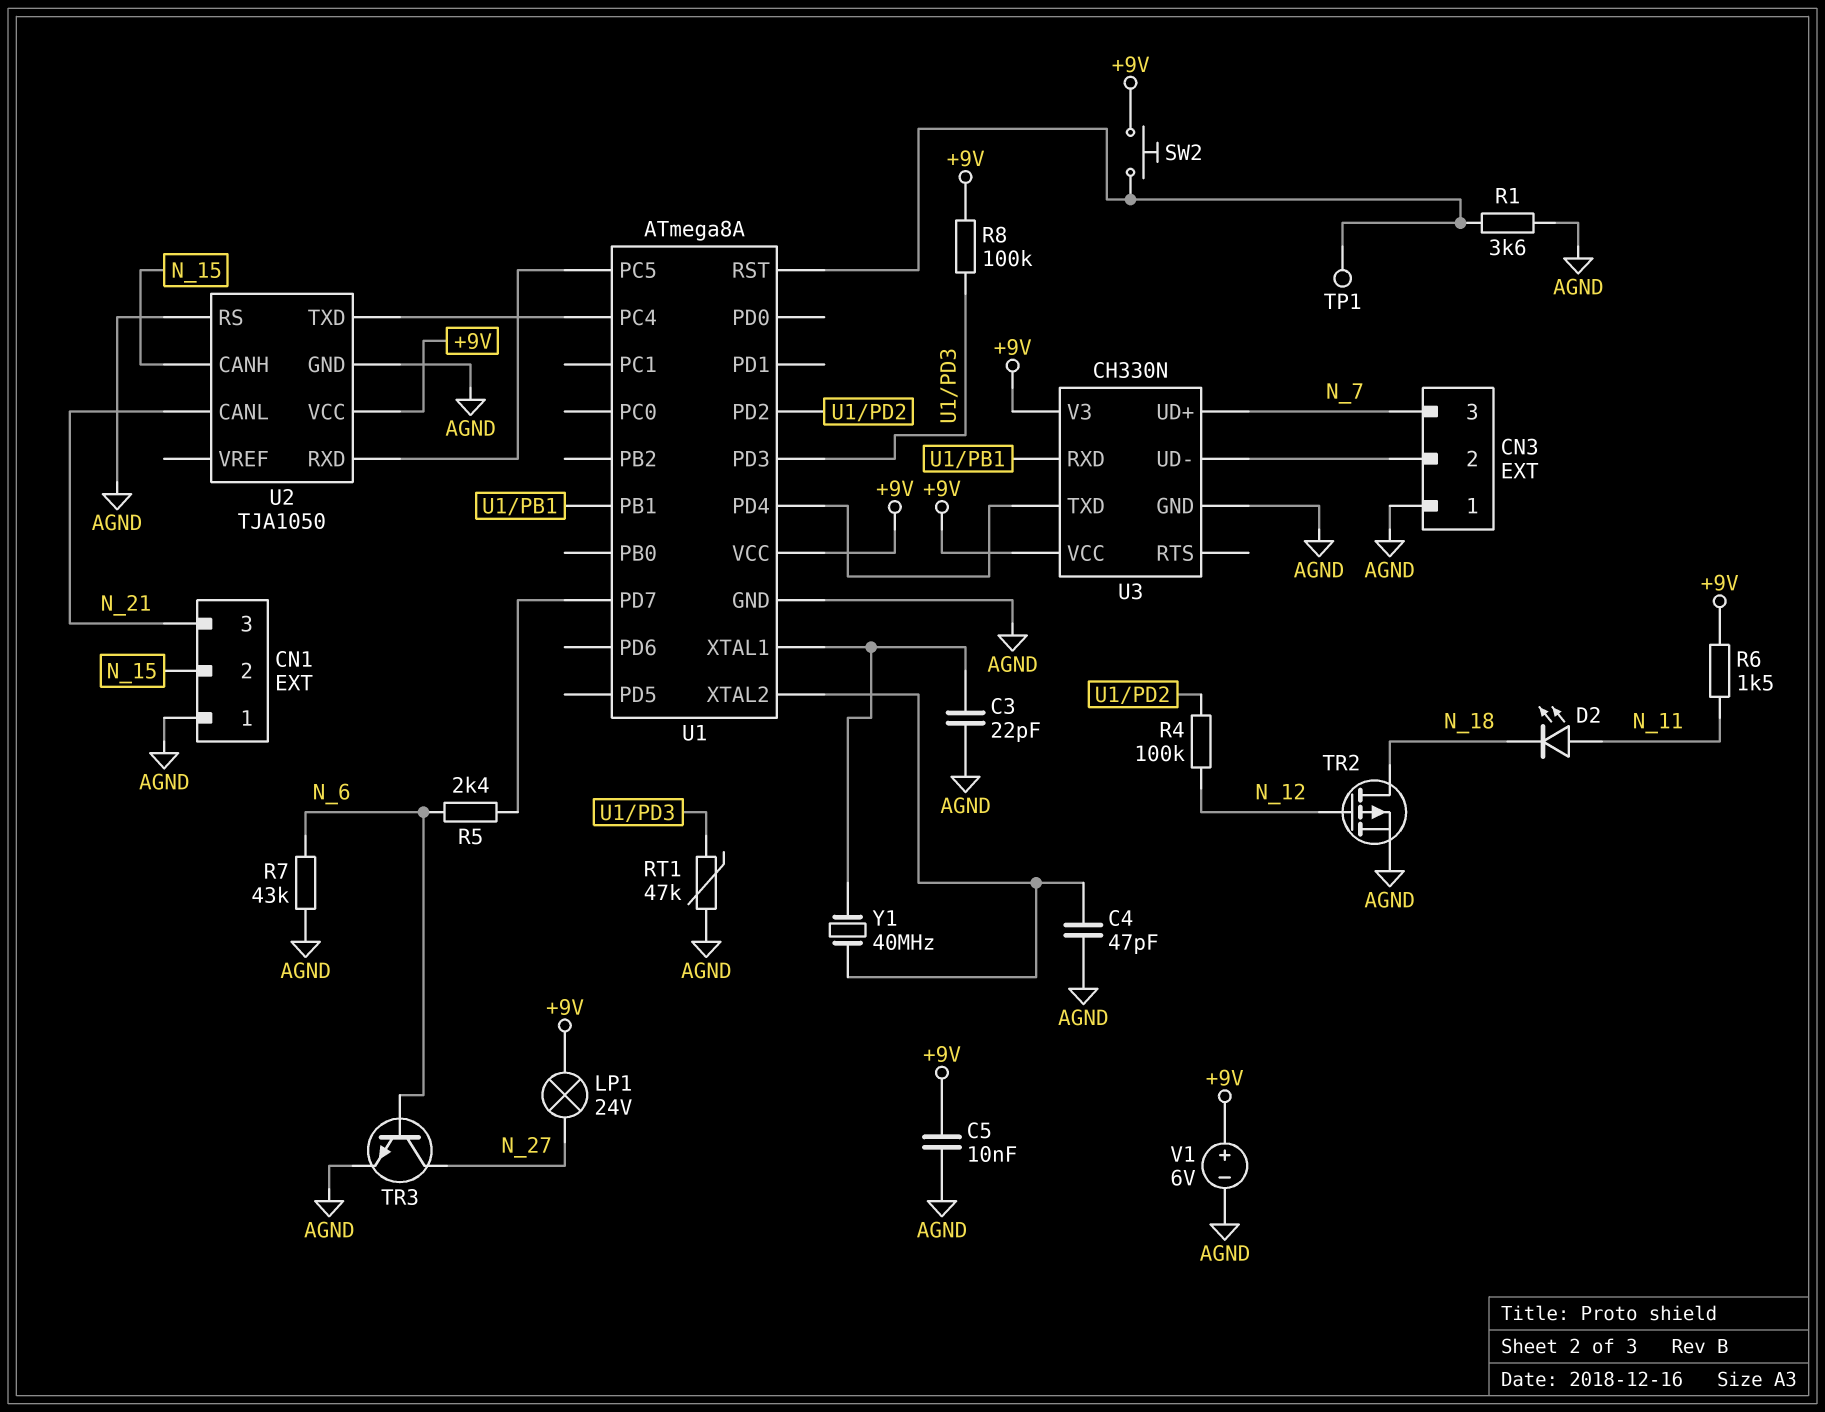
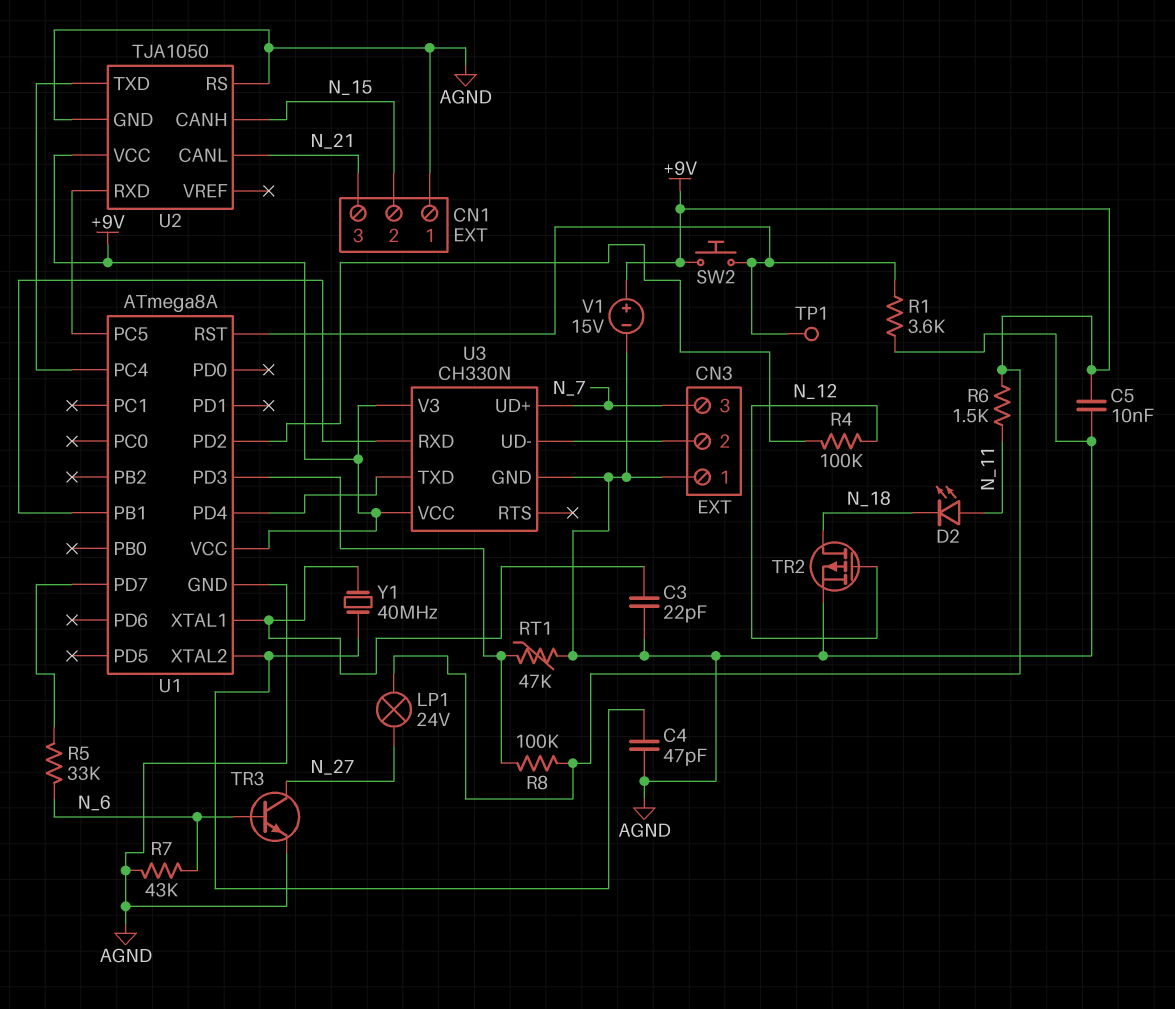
R5: 2.4k (N_6, U1/PD7) -> 33k (N_6, U1/PD7)
V1: 6V (plus +9V, minus AGND) -> 15V (plus +9V, minus AGND)

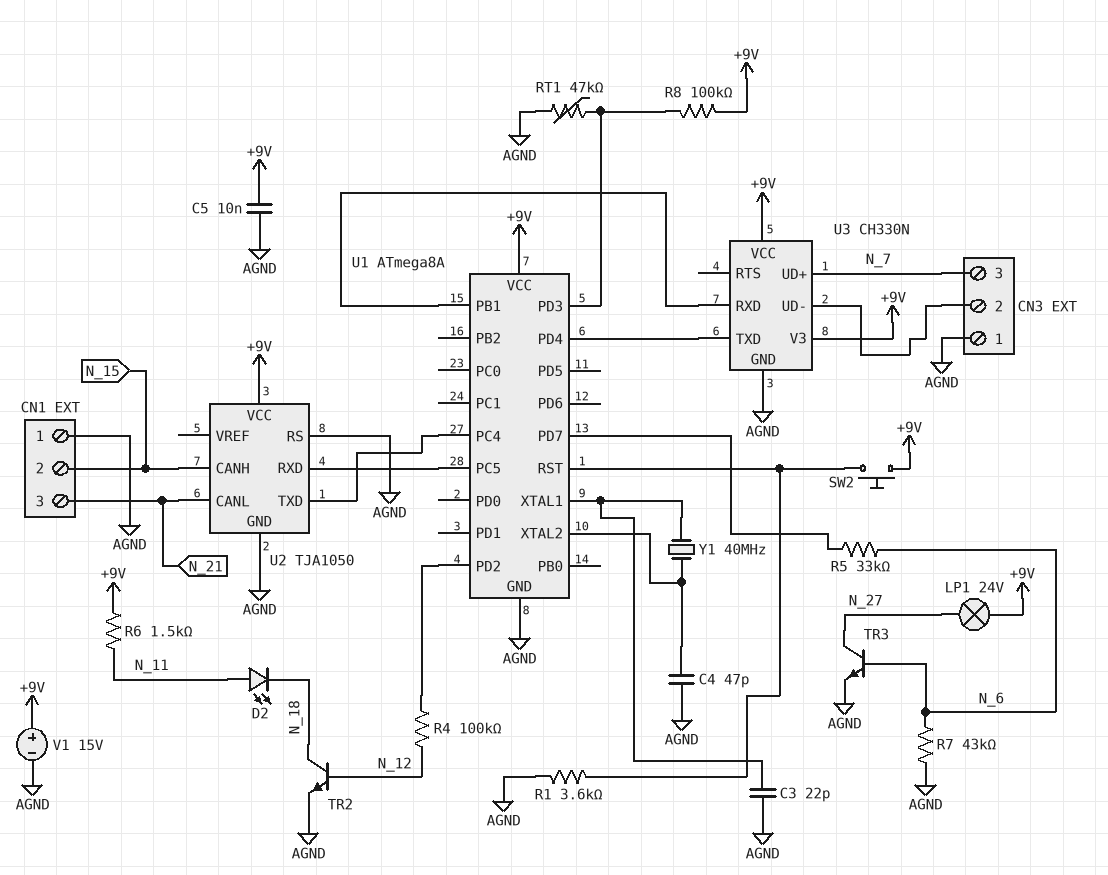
TP1: test point (U1/RST) -> none
TR2: PMOS (G N_12, D N_18, S AGND) -> NPN (B N_12, C N_18, E AGND)

